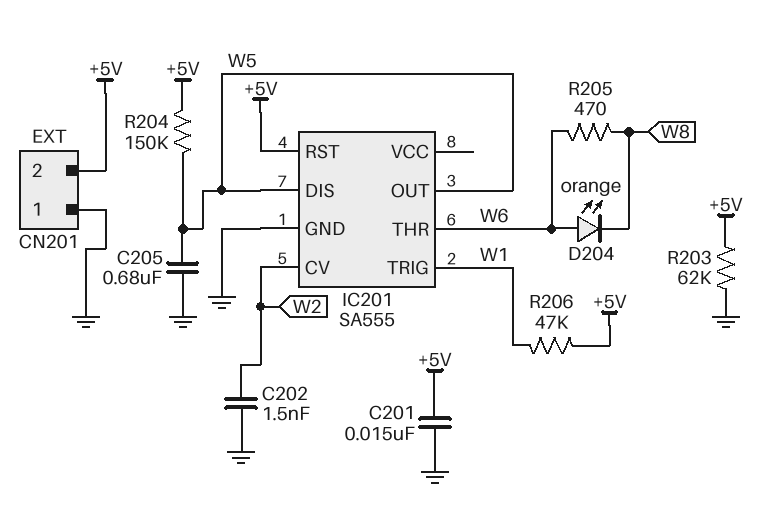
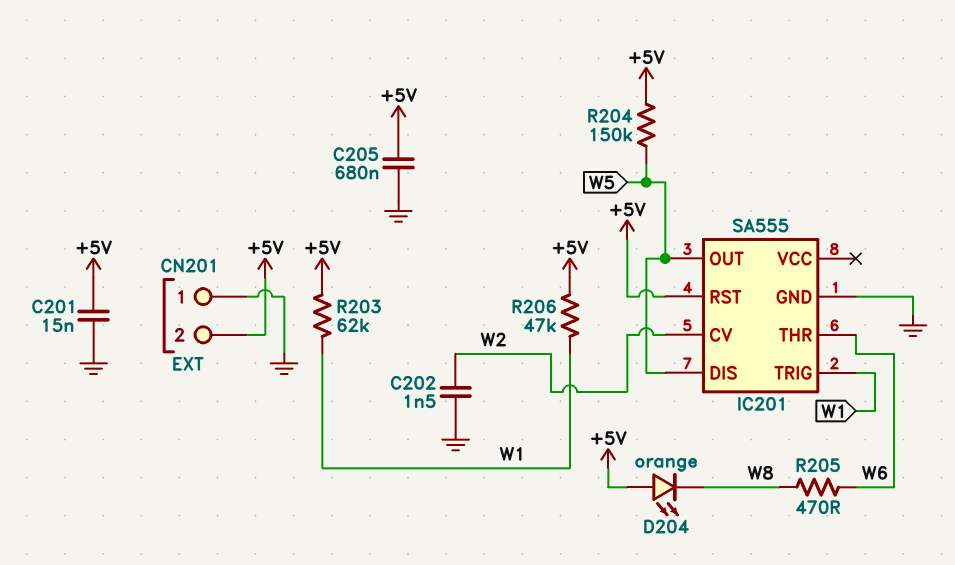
C205: 680nF (GND, W5) -> 680nF (+5V, GND)
D204: LED orange (A W6, K W8) -> LED orange (A +5V, K W8)
R203: 62k (+5V, GND) -> 62k (+5V, W1)

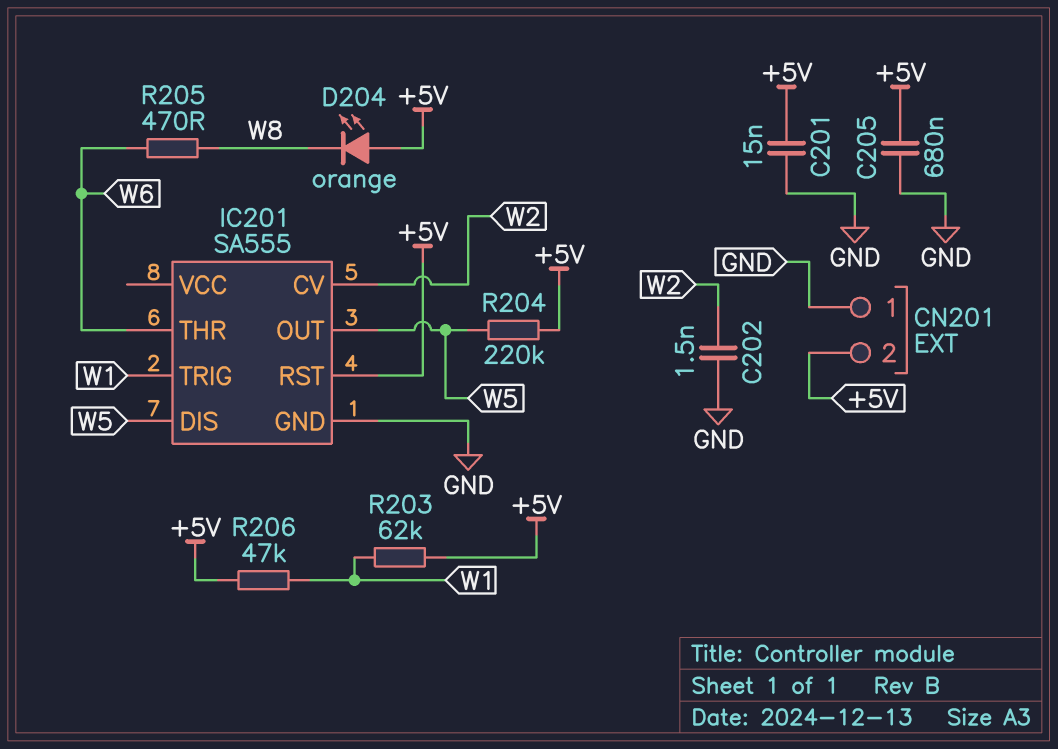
R204: 150k (+5V, W5) -> 220k (+5V, W5)

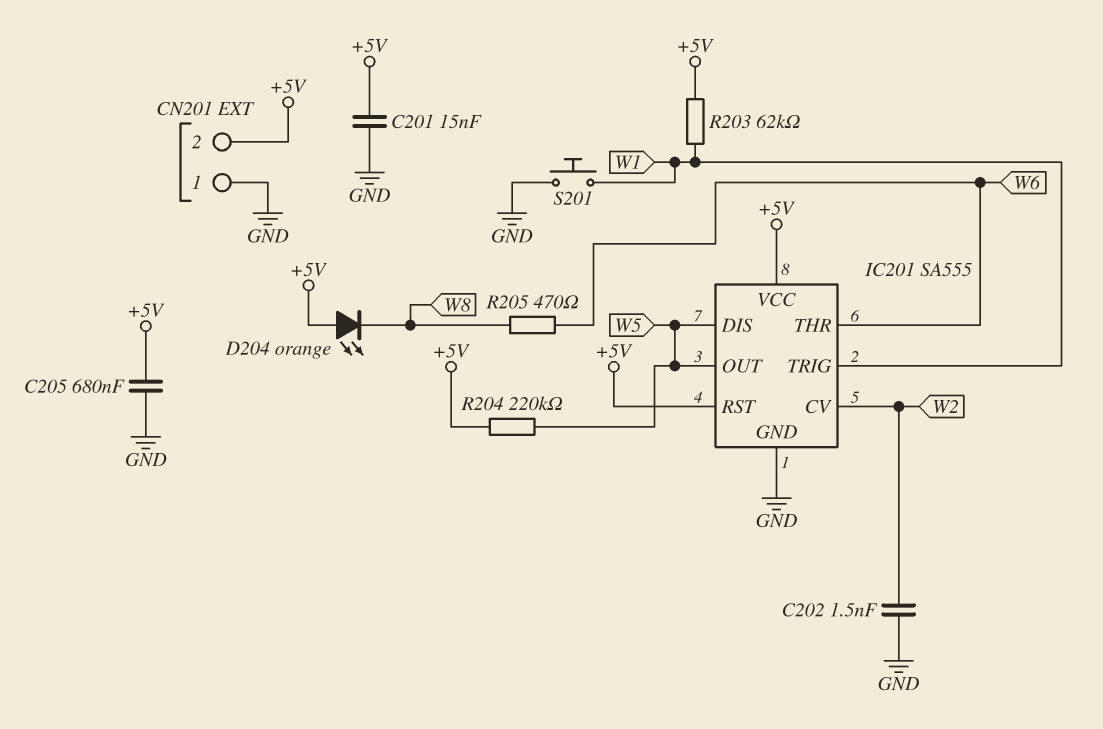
IC201 pin VCC: none -> +5V
R206: 47k (+5V, W1) -> none
S201: none -> button (GND, W1)

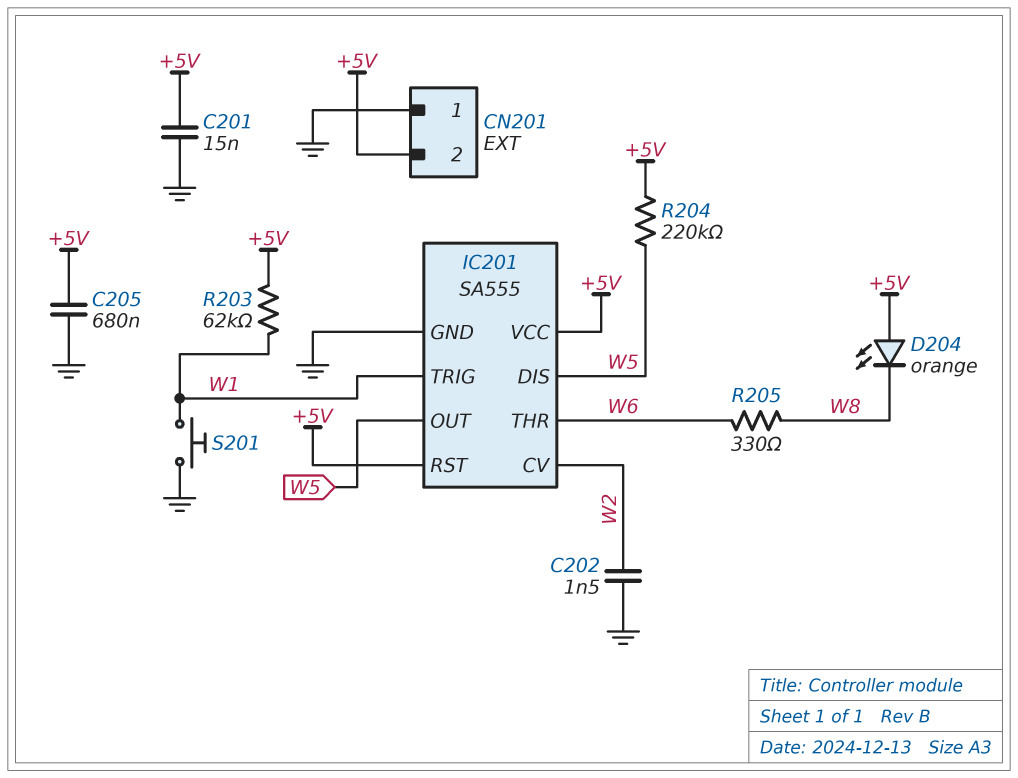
R205: 470 (W6, W8) -> 330 (W6, W8)

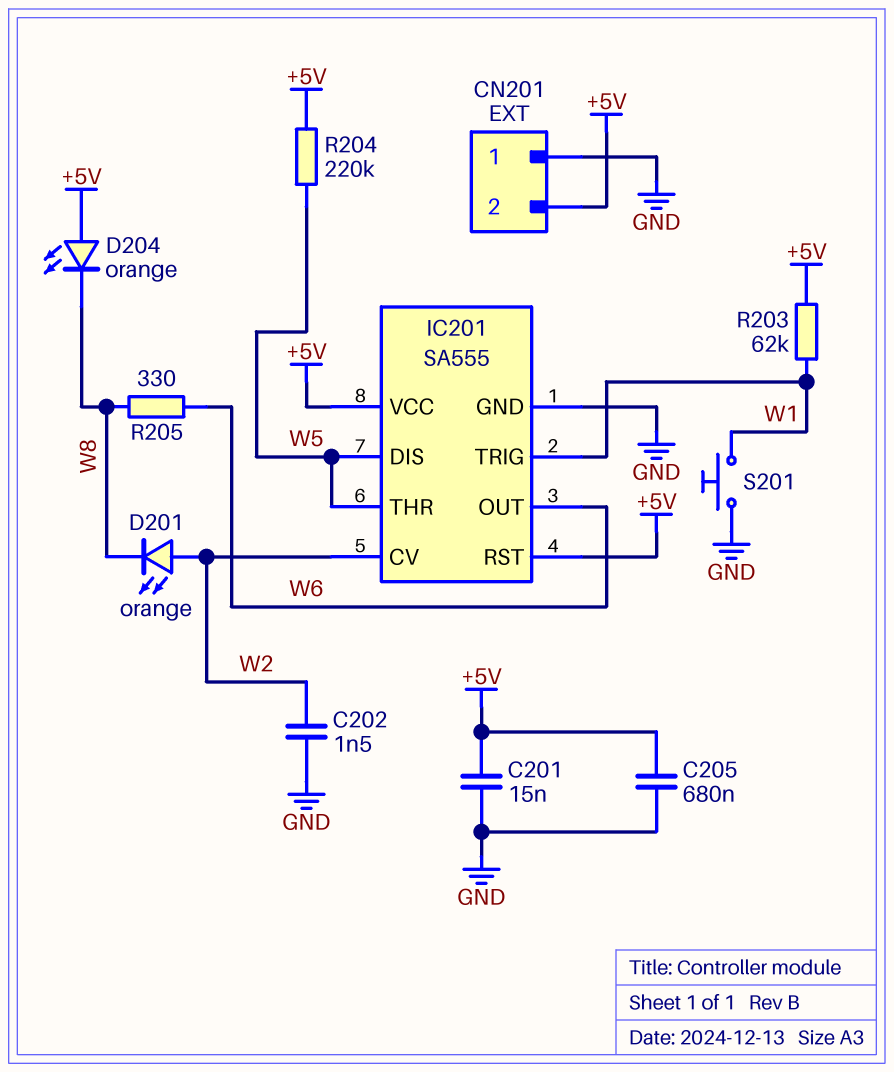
D201: none -> LED orange (A W2, K W8)
IC201 pin OUT: W5 -> W6
IC201 pin THR: W6 -> W5

